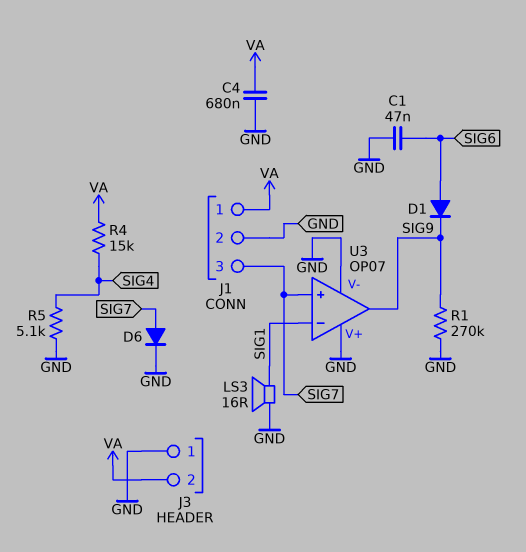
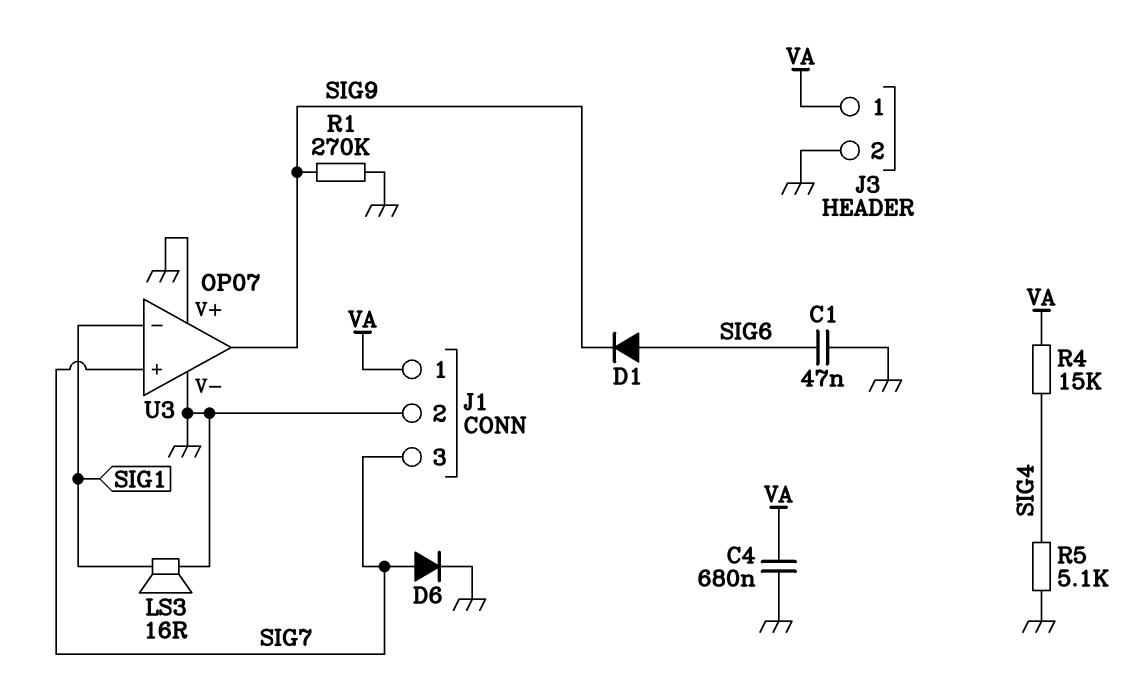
J3 pin 1: GND -> VA
J3 pin 2: VA -> GND

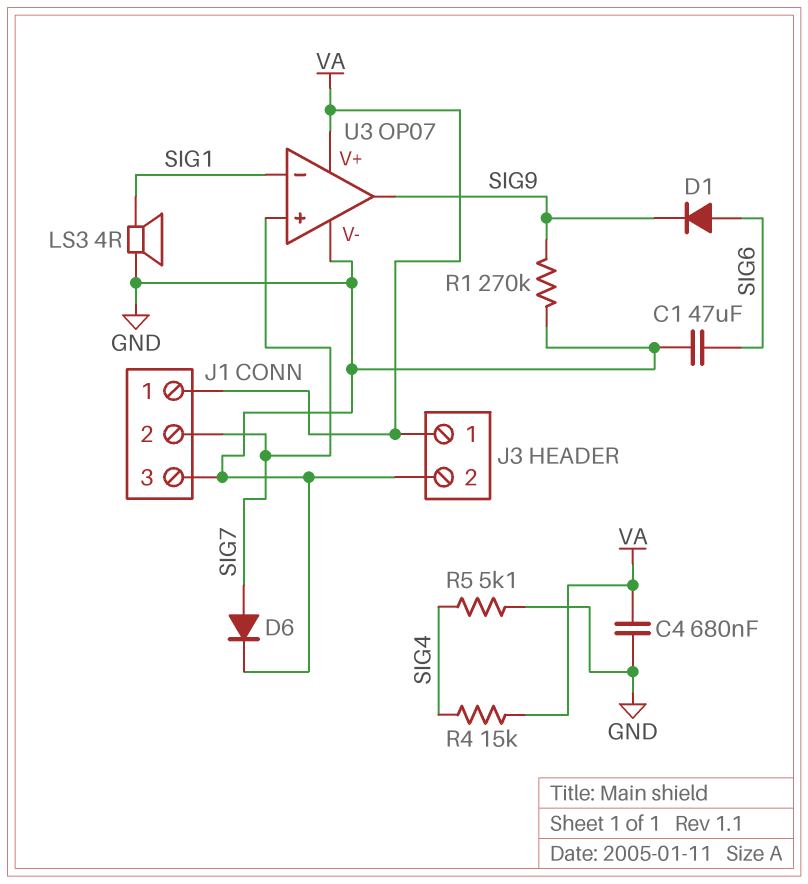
C1: 47nF (GND, SIG6) -> 47uF (GND, SIG6)
J1 pin 2: GND -> SIG7
J1 pin 3: SIG7 -> GND
LS3: speaker 16R (GND, SIG1) -> speaker 4R (GND, SIG1)
U3 pin V+: GND -> VA

